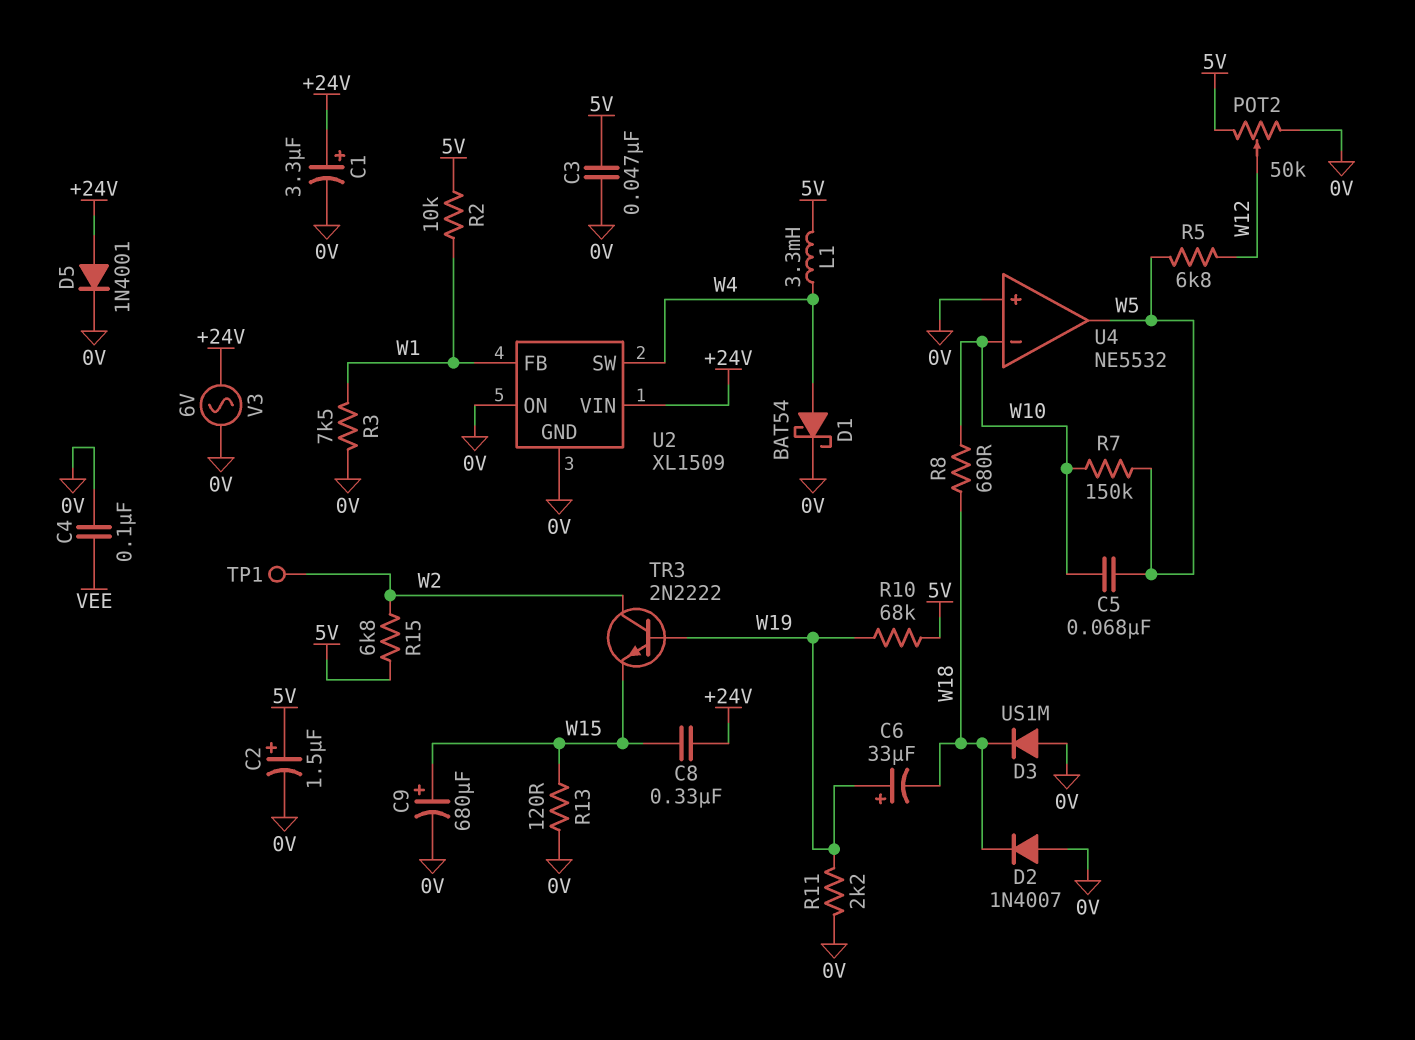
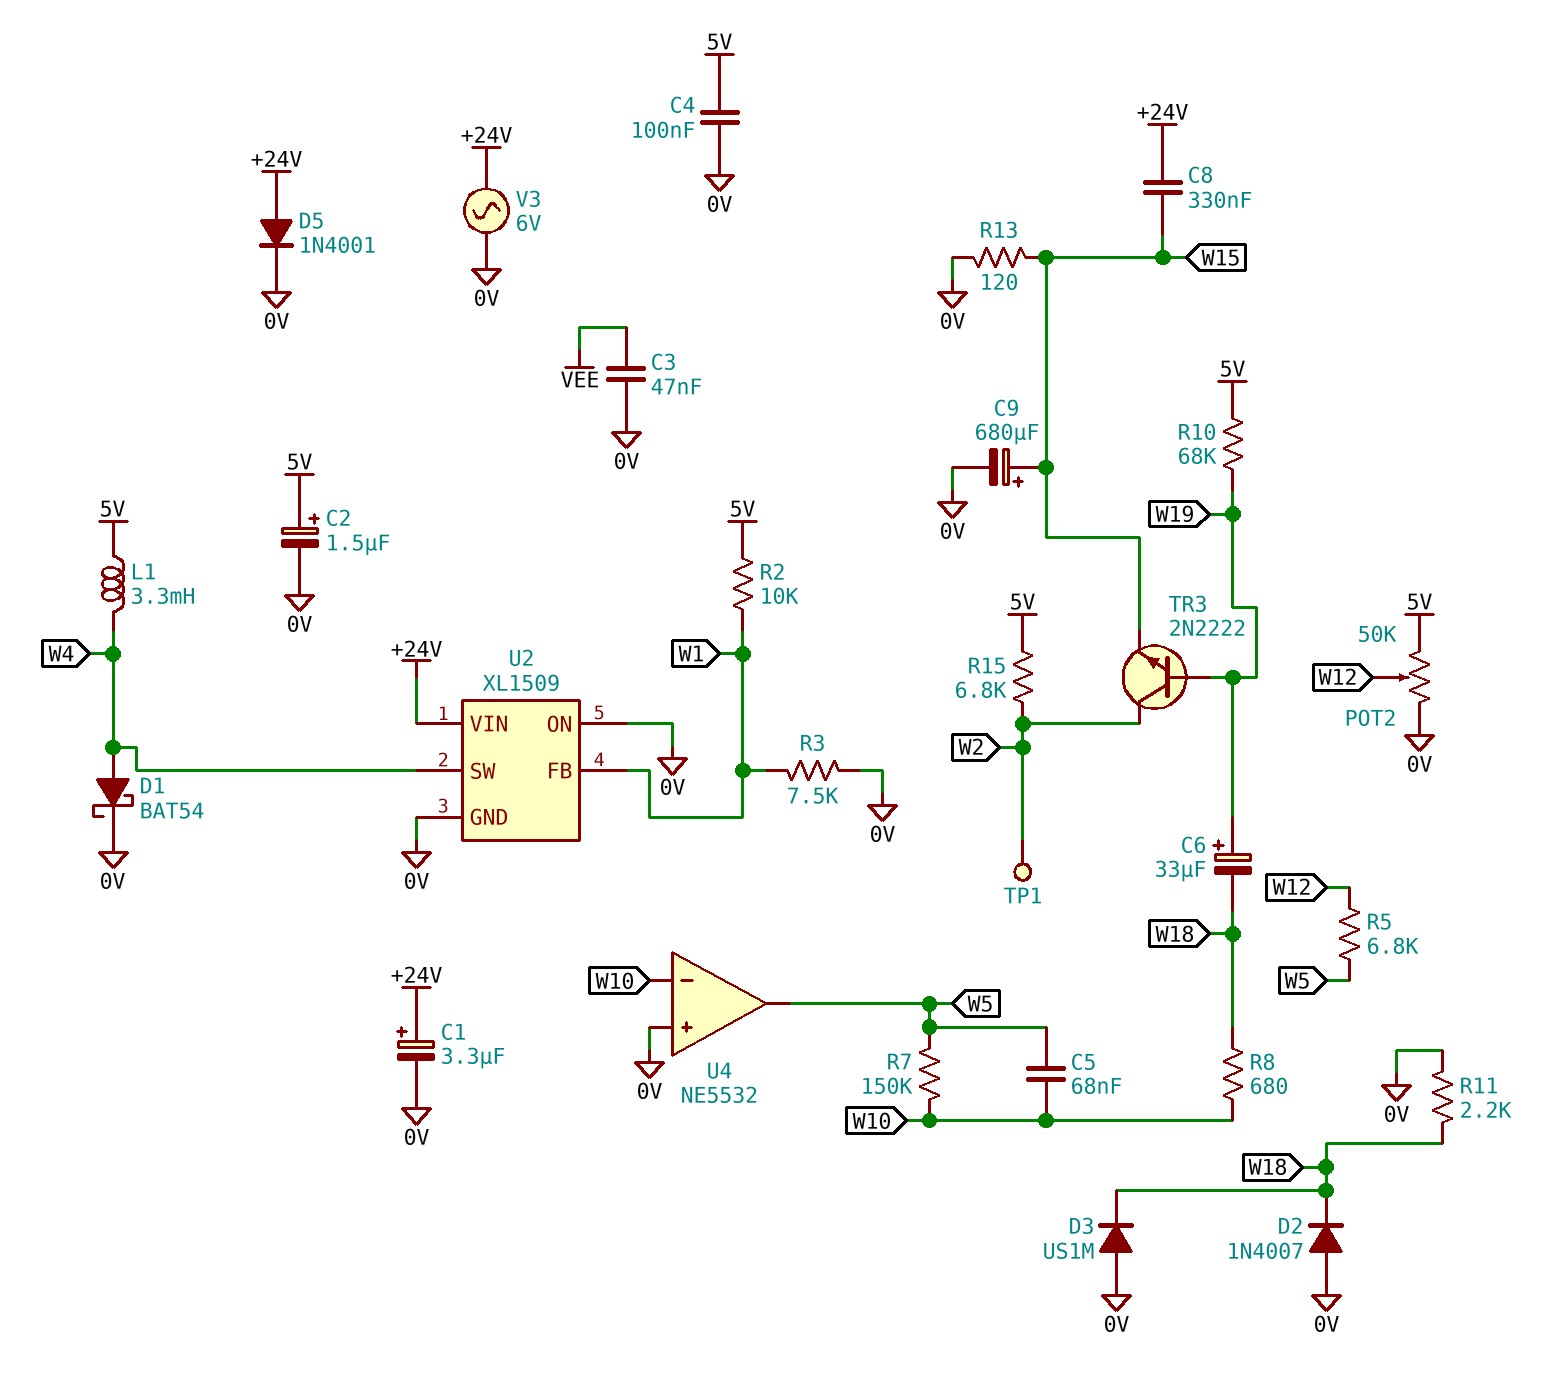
C3: 47nF (0V, 5V) -> 47nF (0V, VEE)
C4: 100nF (0V, VEE) -> 100nF (0V, 5V)
R11: 2.2k (0V, W19) -> 2.2k (0V, W18)

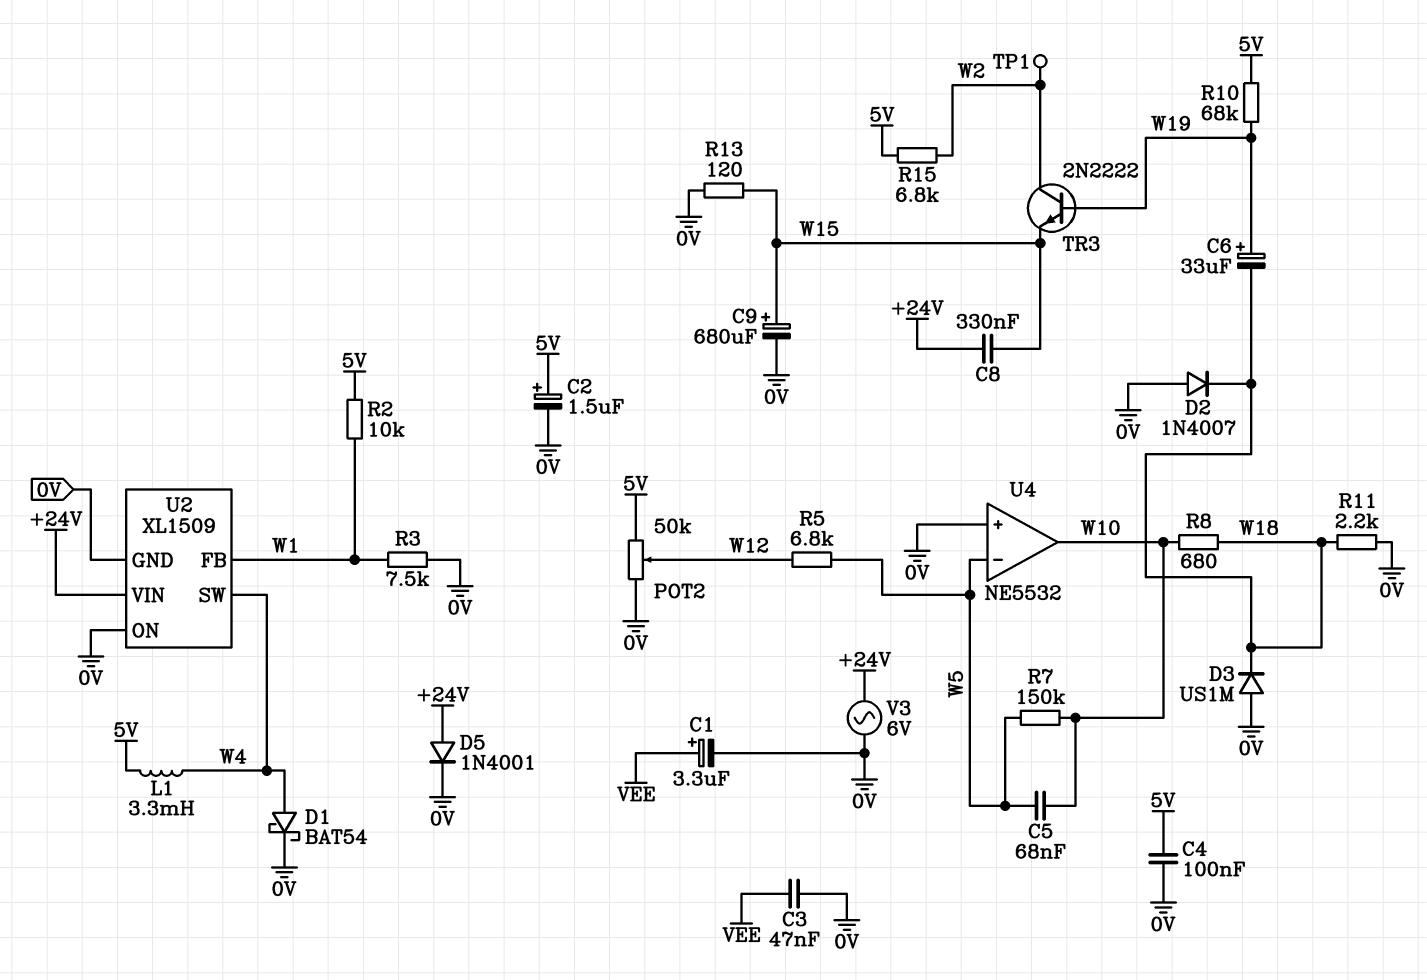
C1: 3.3uF (plus +24V, minus 0V) -> 3.3uF (plus VEE, minus 0V)
U4 pin in-: W10 -> W5
U4 pin out: W5 -> W10

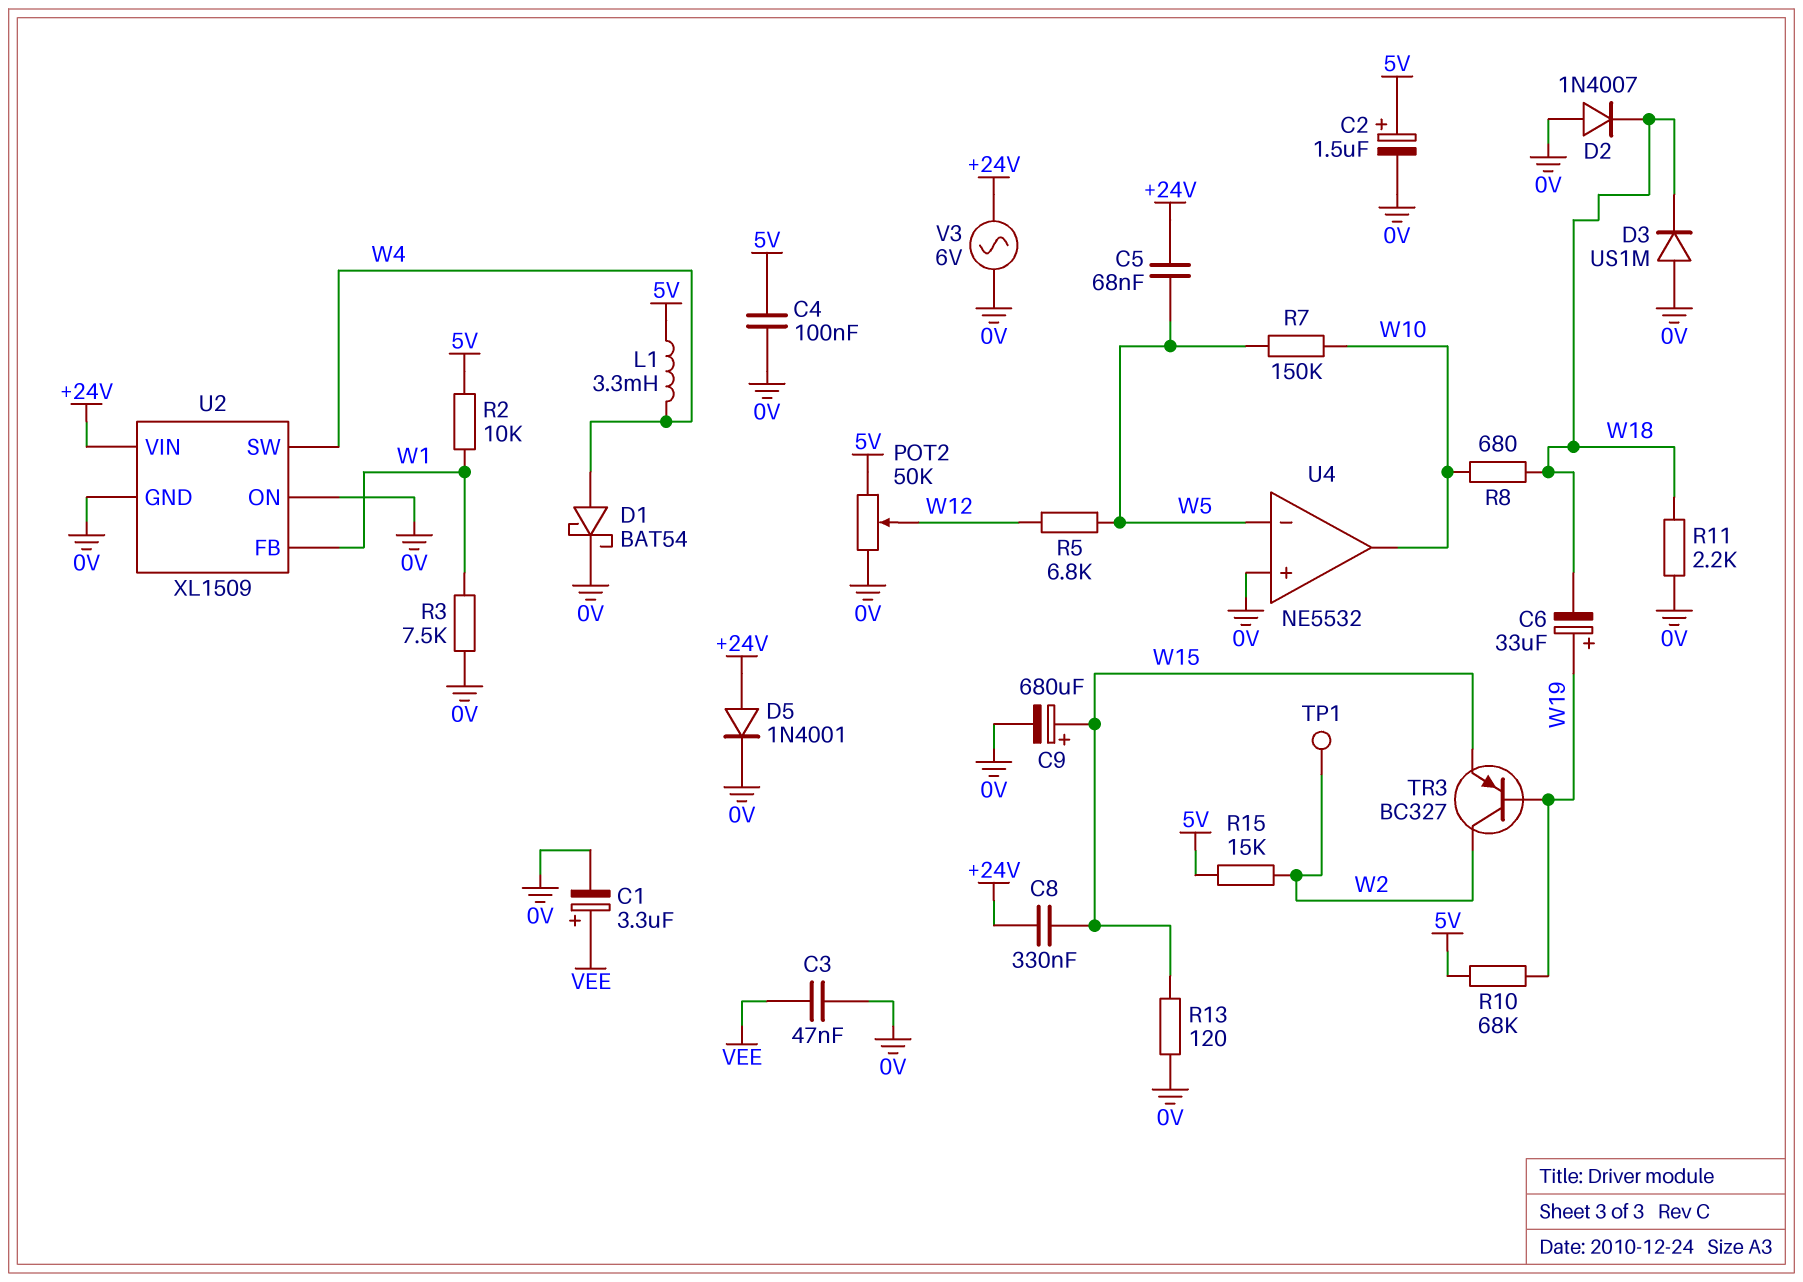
C5: 68nF (W5, W10) -> 68nF (+24V, W5)
R15: 6.8k (5V, W2) -> 15k (5V, W2)
TR3: NPN 2N2222 (B W19, C W2, E W15) -> PNP BC327 (B W19, C W2, E W15)

